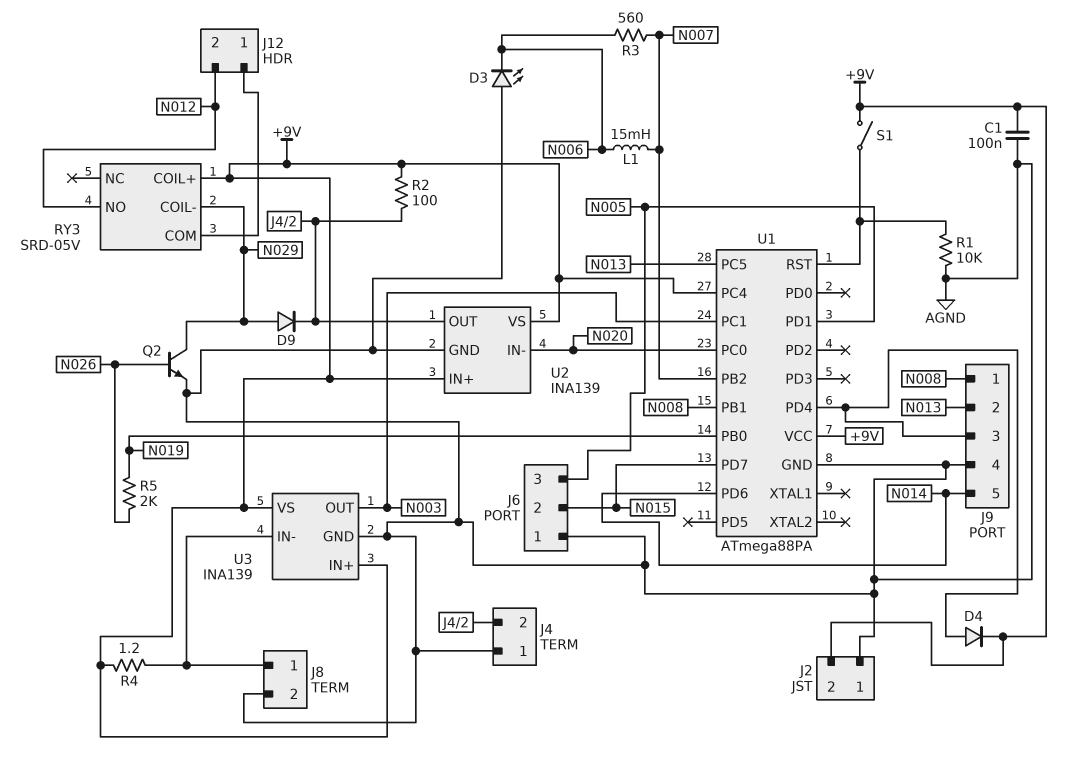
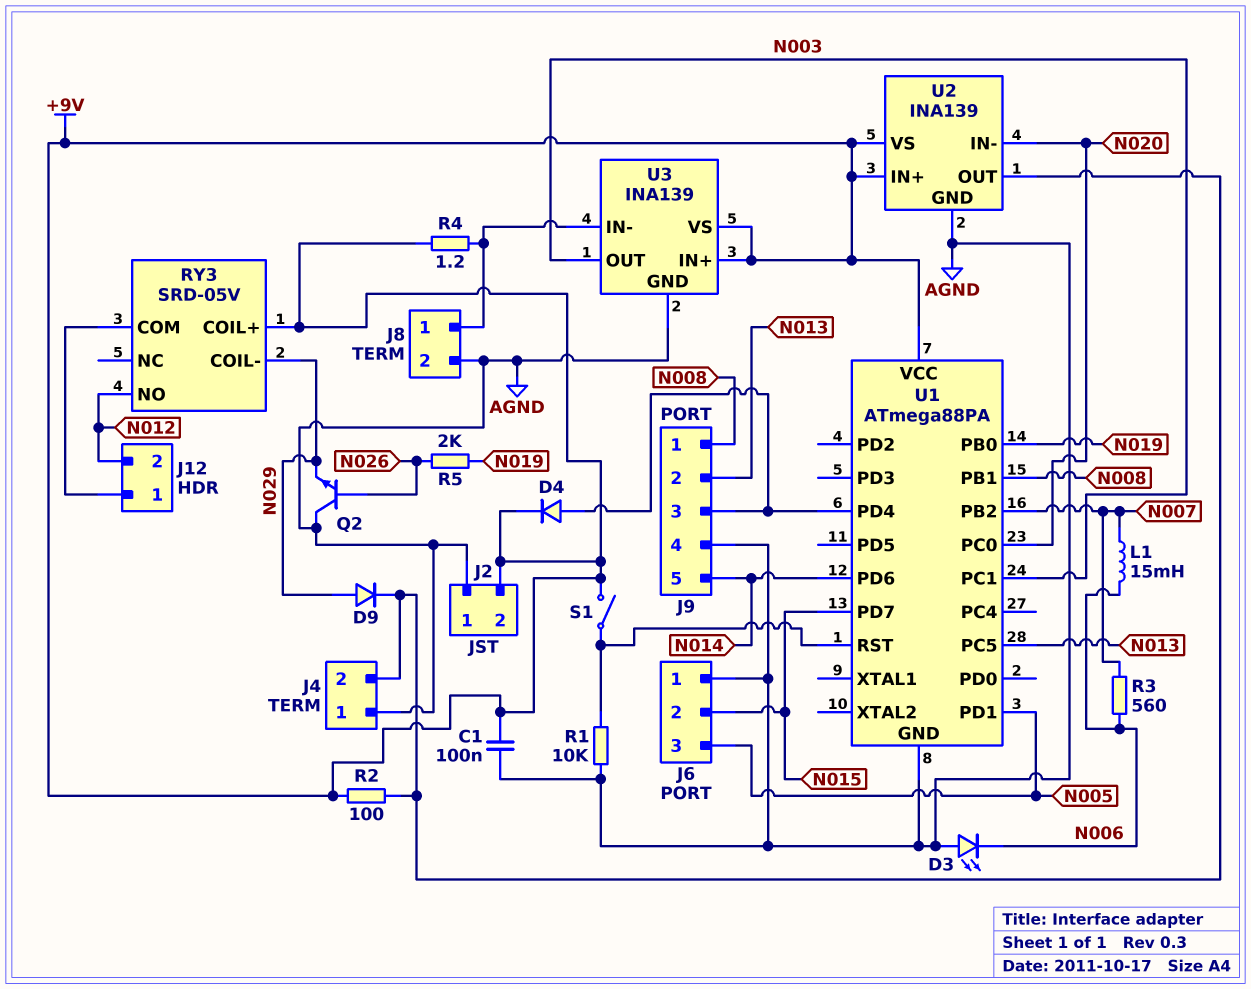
Q2: NPN (B N026, C N029, E AGND) -> NPN (B N026, C AGND, E N029)
U1 pin PC4: +9V -> none

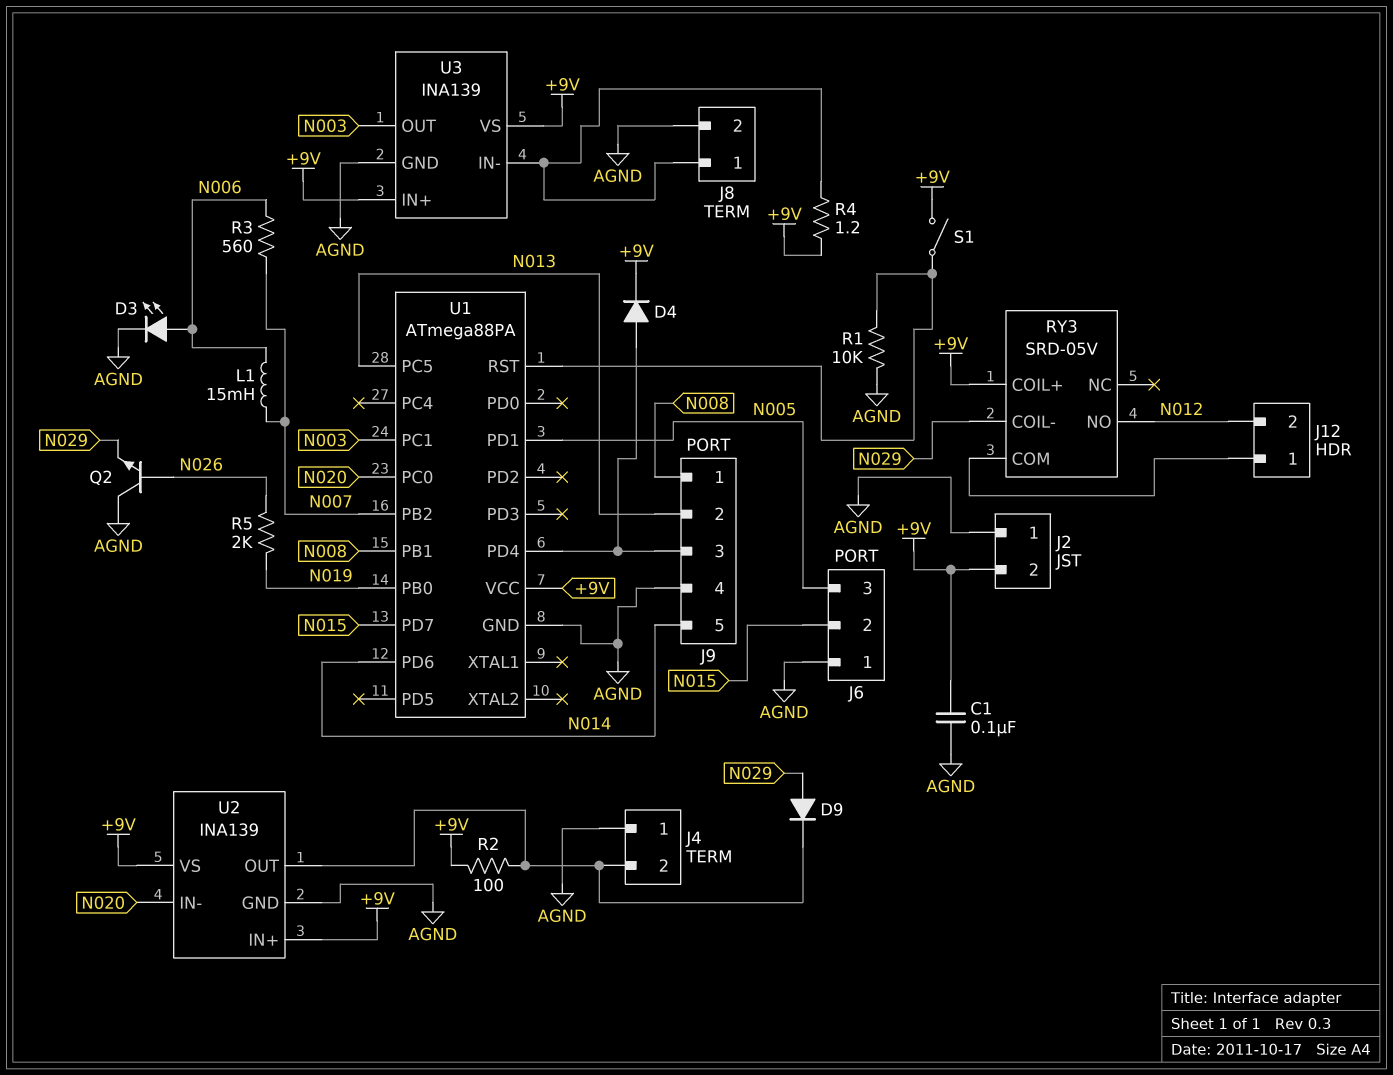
D3: LED (A AGND, K N006) -> LED (A N006, K AGND)

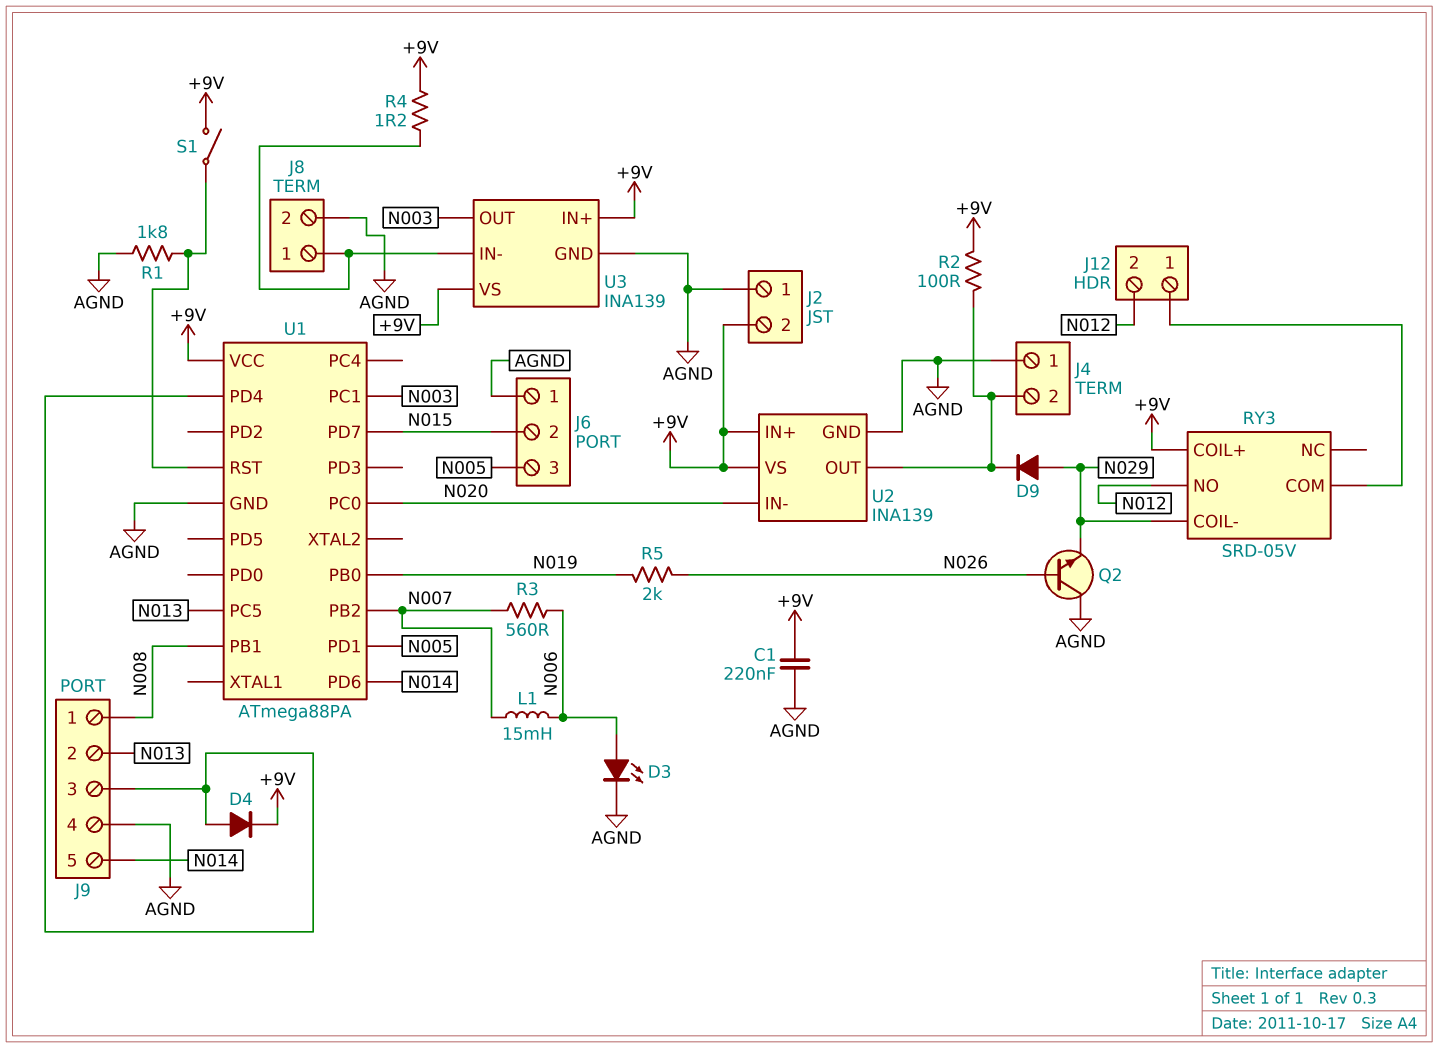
C1: 100nF (+9V, AGND) -> 220nF (+9V, AGND)
R1: 10k (AGND, U1/RST) -> 1.8k (AGND, U1/RST)

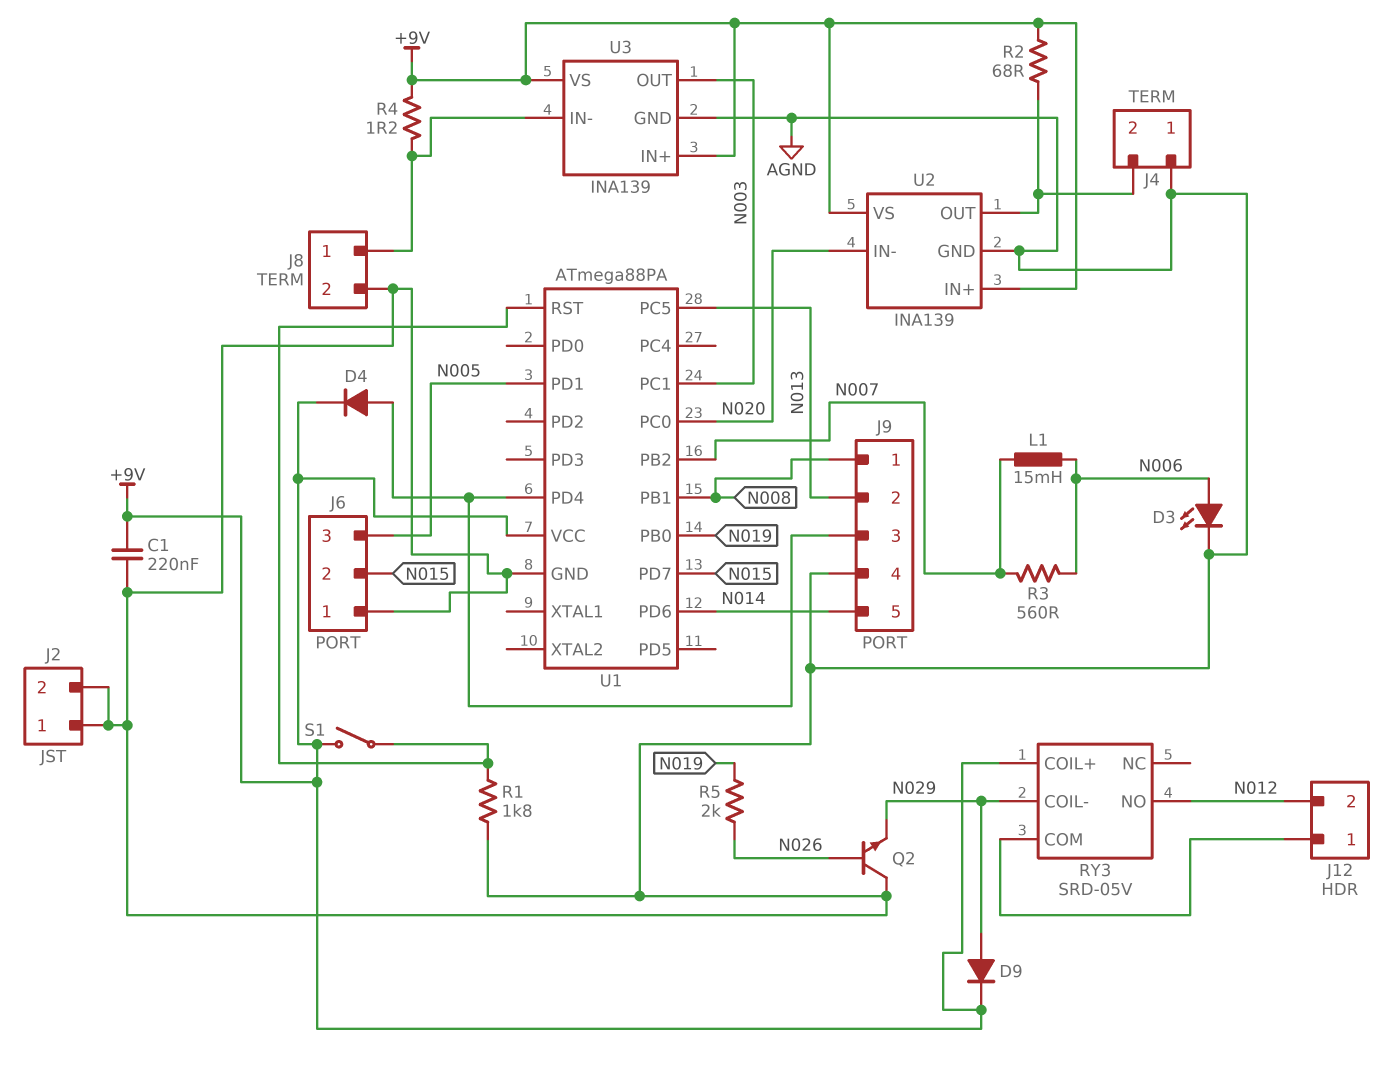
D9: diode (A N029, K J4/2) -> diode (A N029, K +9V)
J2 pin 2: +9V -> AGND
R2: 100 (+9V, J4/2) -> 68 (+9V, J4/2)

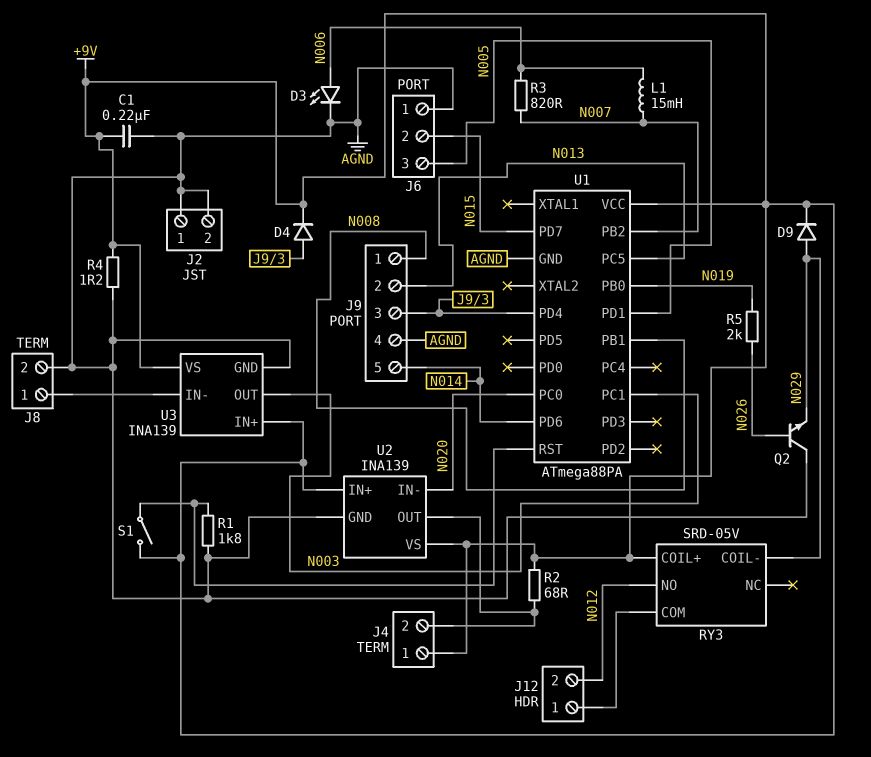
J4 pin 1: AGND -> +9V
R3: 560 (N006, N007) -> 820 (N006, N007)
R4: 1.2 (+9V, J8/1) -> 1.2 (+9V, AGND)

